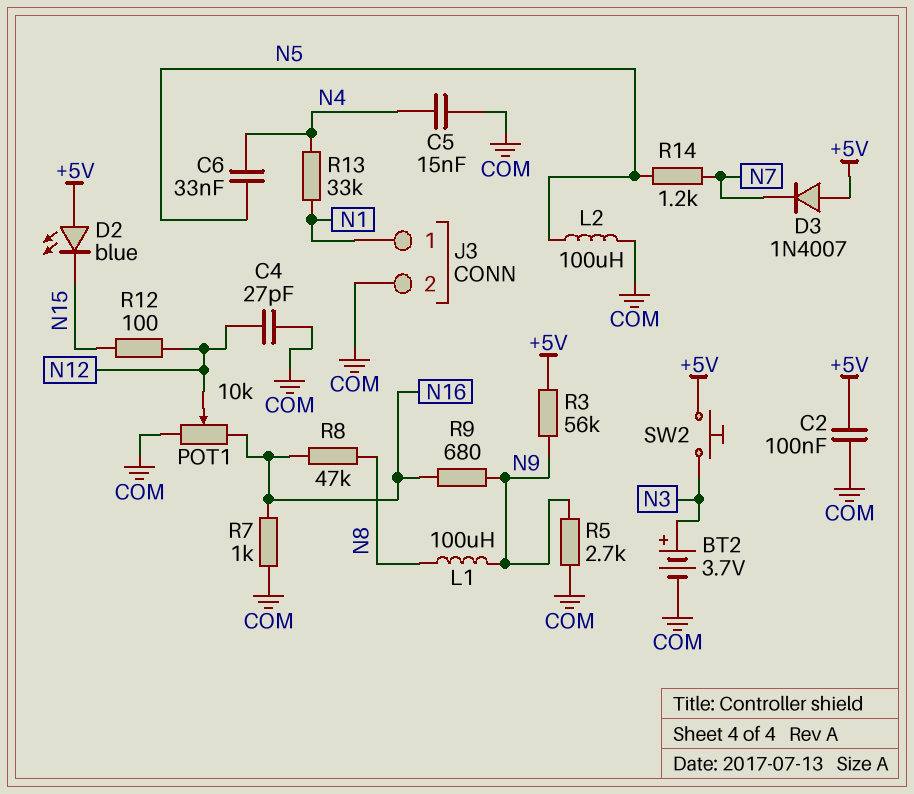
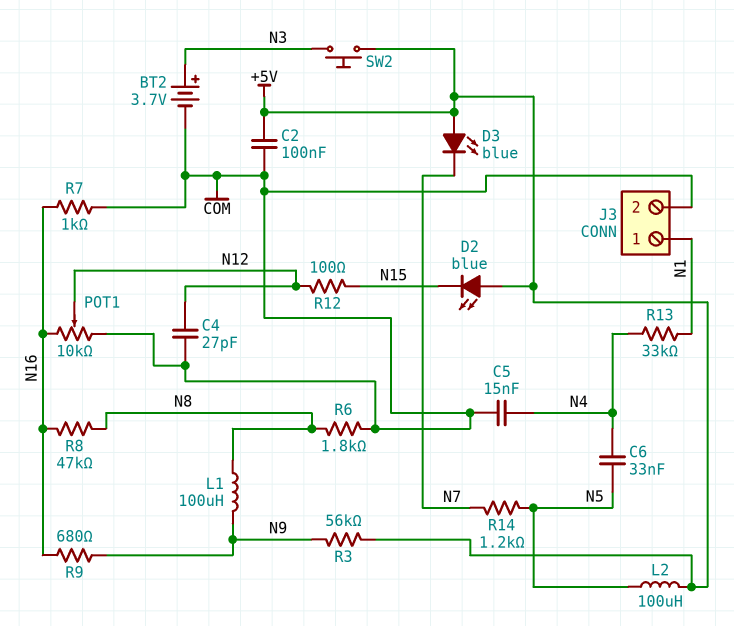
D3: diode 1N4007 (A +5V, K N7) -> LED blue (A +5V, K N7)
L2: 100uH (COM, N5) -> 100uH (+5V, N5)
R5: 2.7k (COM, N9) -> none
R6: none -> 1.8k (COM, N8)

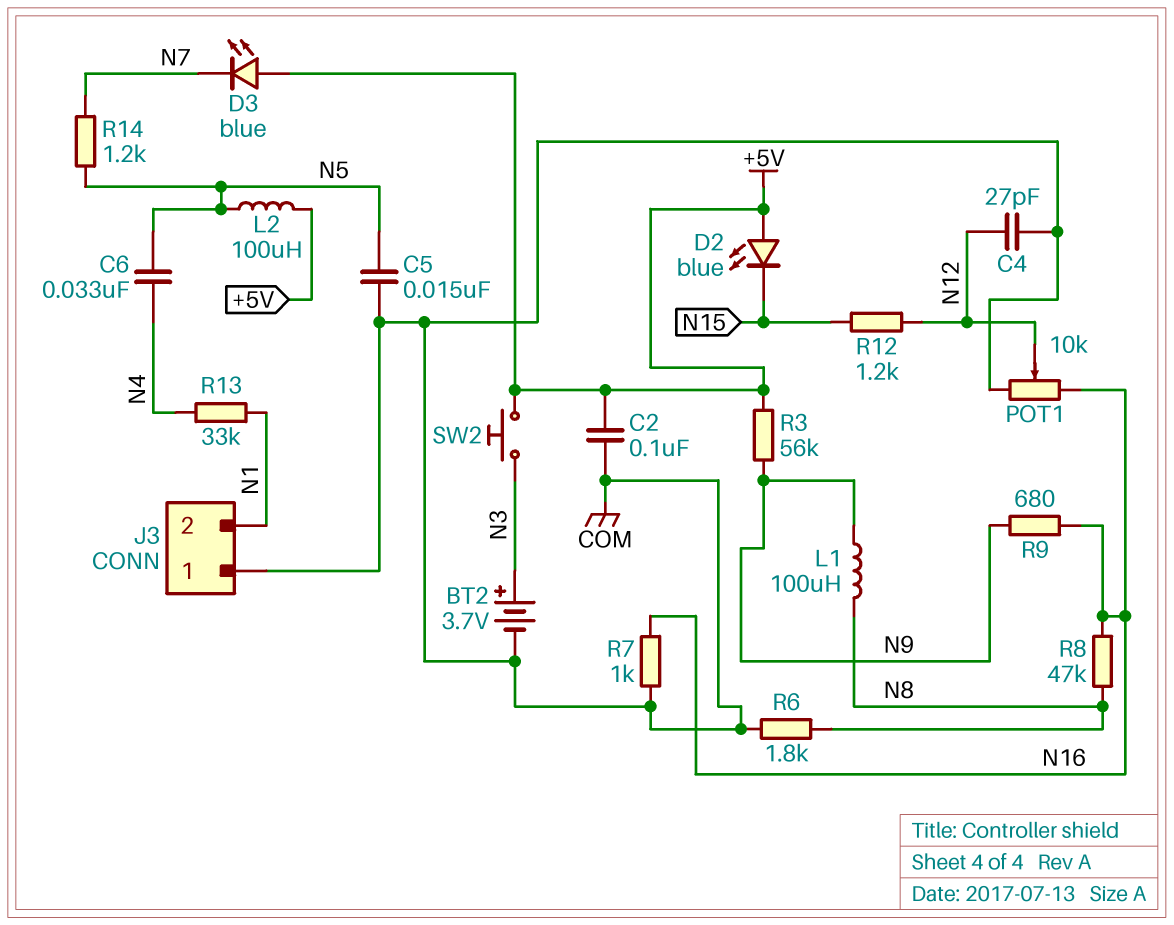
C5: 15nF (COM, N4) -> 15nF (COM, N5)
J3 pin 1: N1 -> COM
J3 pin 2: COM -> N1
R12: 100 (N12, N15) -> 1.2k (N12, N15)

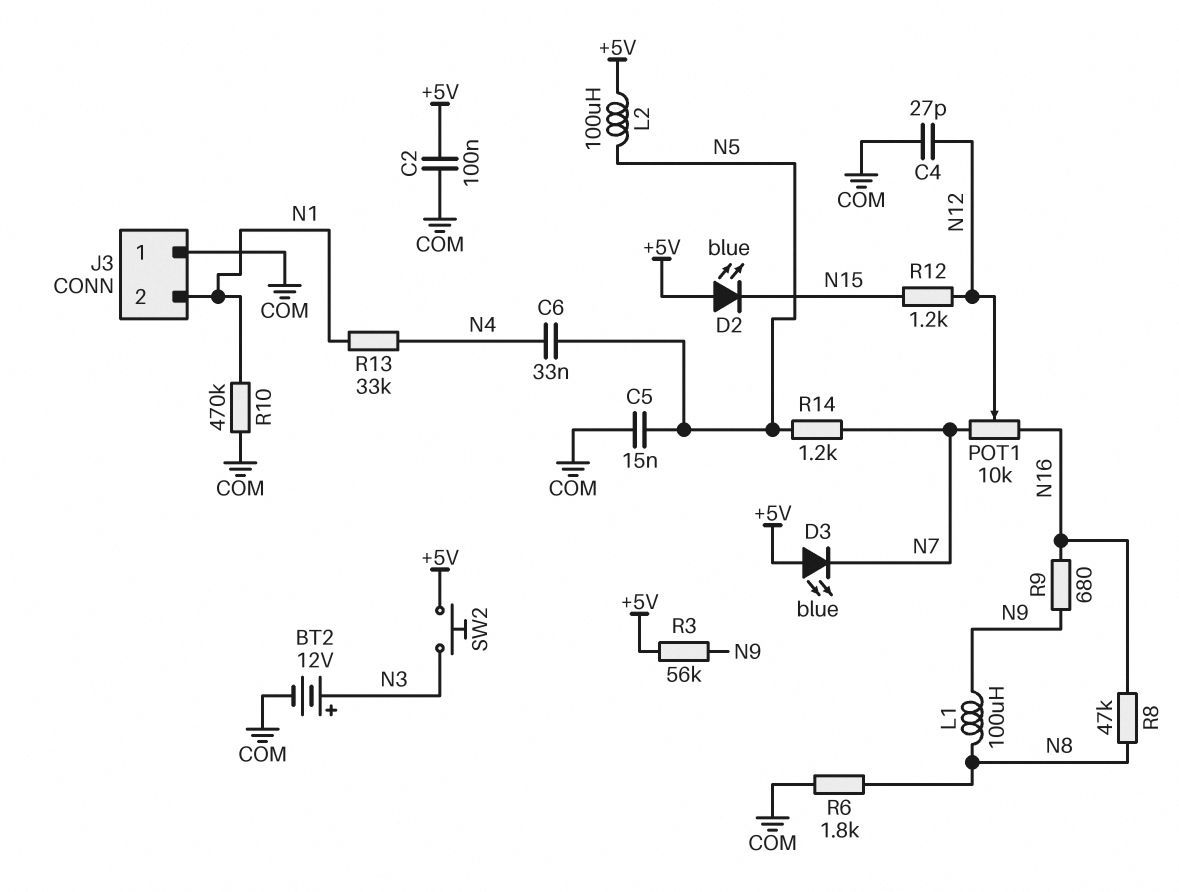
BT2: 3.7V (plus N3, minus COM) -> 12V (plus N3, minus COM)
POT1: 10k (COM, N16, wiper N12) -> 10k (N7, N16, wiper N12)
R7: 1k (COM, N16) -> none
R10: none -> 470k (COM, N1)

